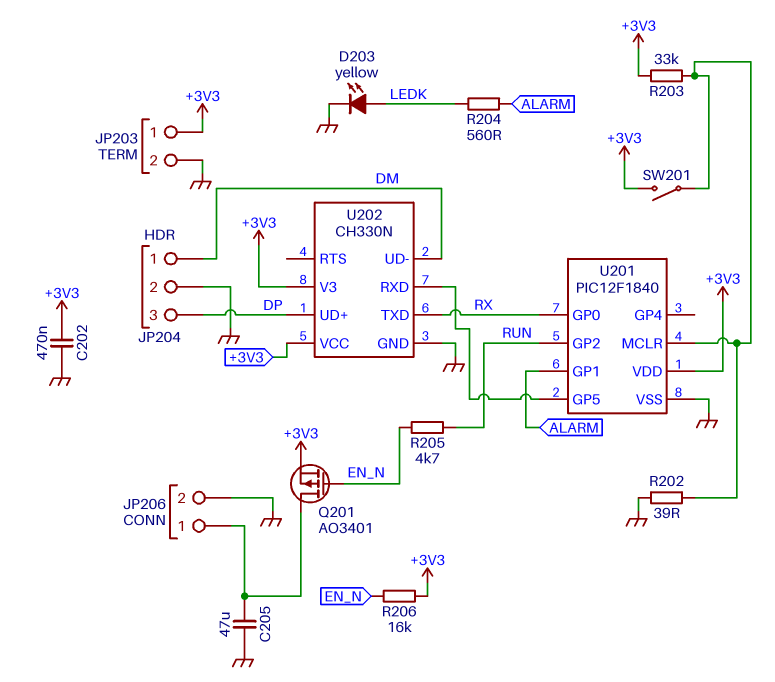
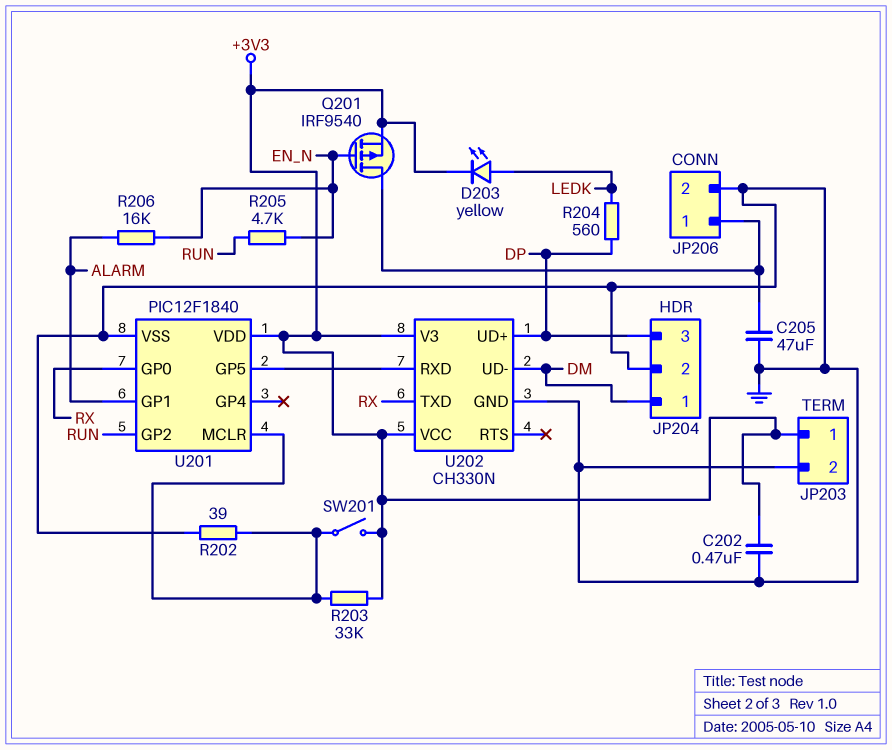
D203: LED yellow (A LEDK, K GND) -> LED yellow (A LEDK, K +3V3)
Q201: PMOS AO3401 (G EN_N, D JP206/1, S +3V3) -> PMOS IRF9540 (G EN_N, D JP206/1, S +3V3)
R204: 560 (ALARM, LEDK) -> 560 (DP, LEDK)
R206: 16k (+3V3, EN_N) -> 16k (ALARM, EN_N)

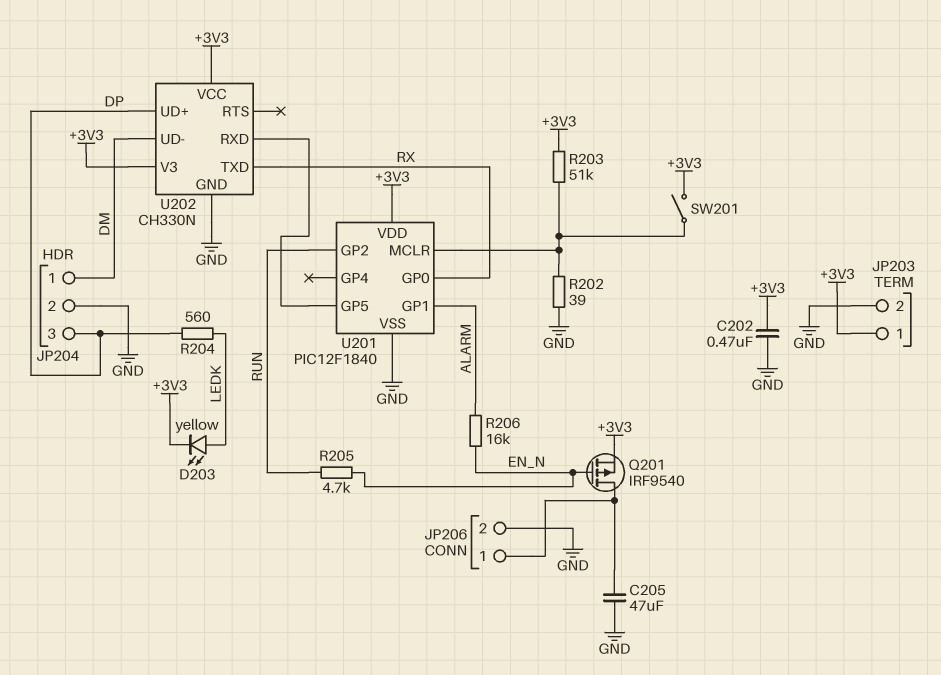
R203: 33k (+3V3, U201/MCLR) -> 51k (+3V3, U201/MCLR)

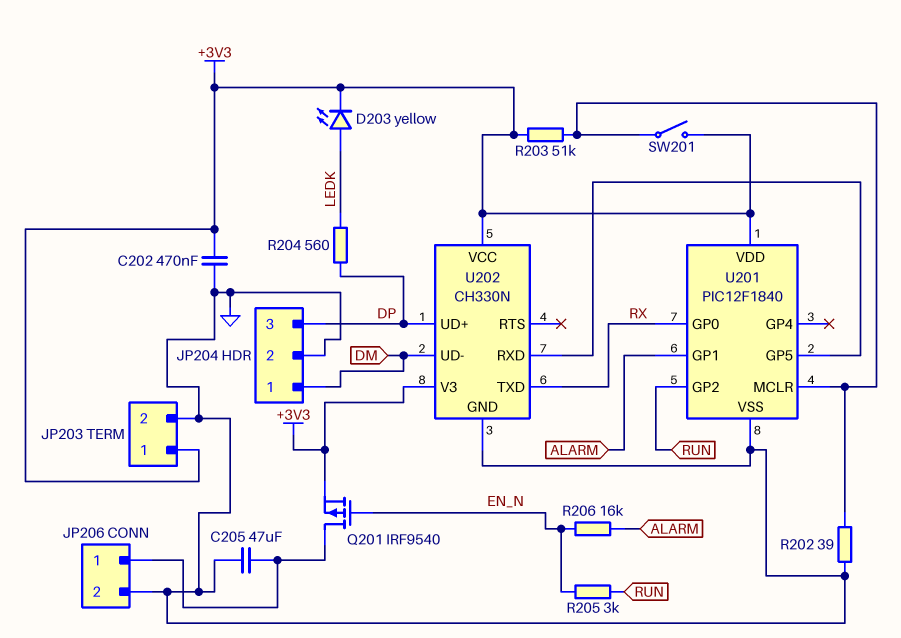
R205: 4.7k (EN_N, RUN) -> 3k (EN_N, RUN)

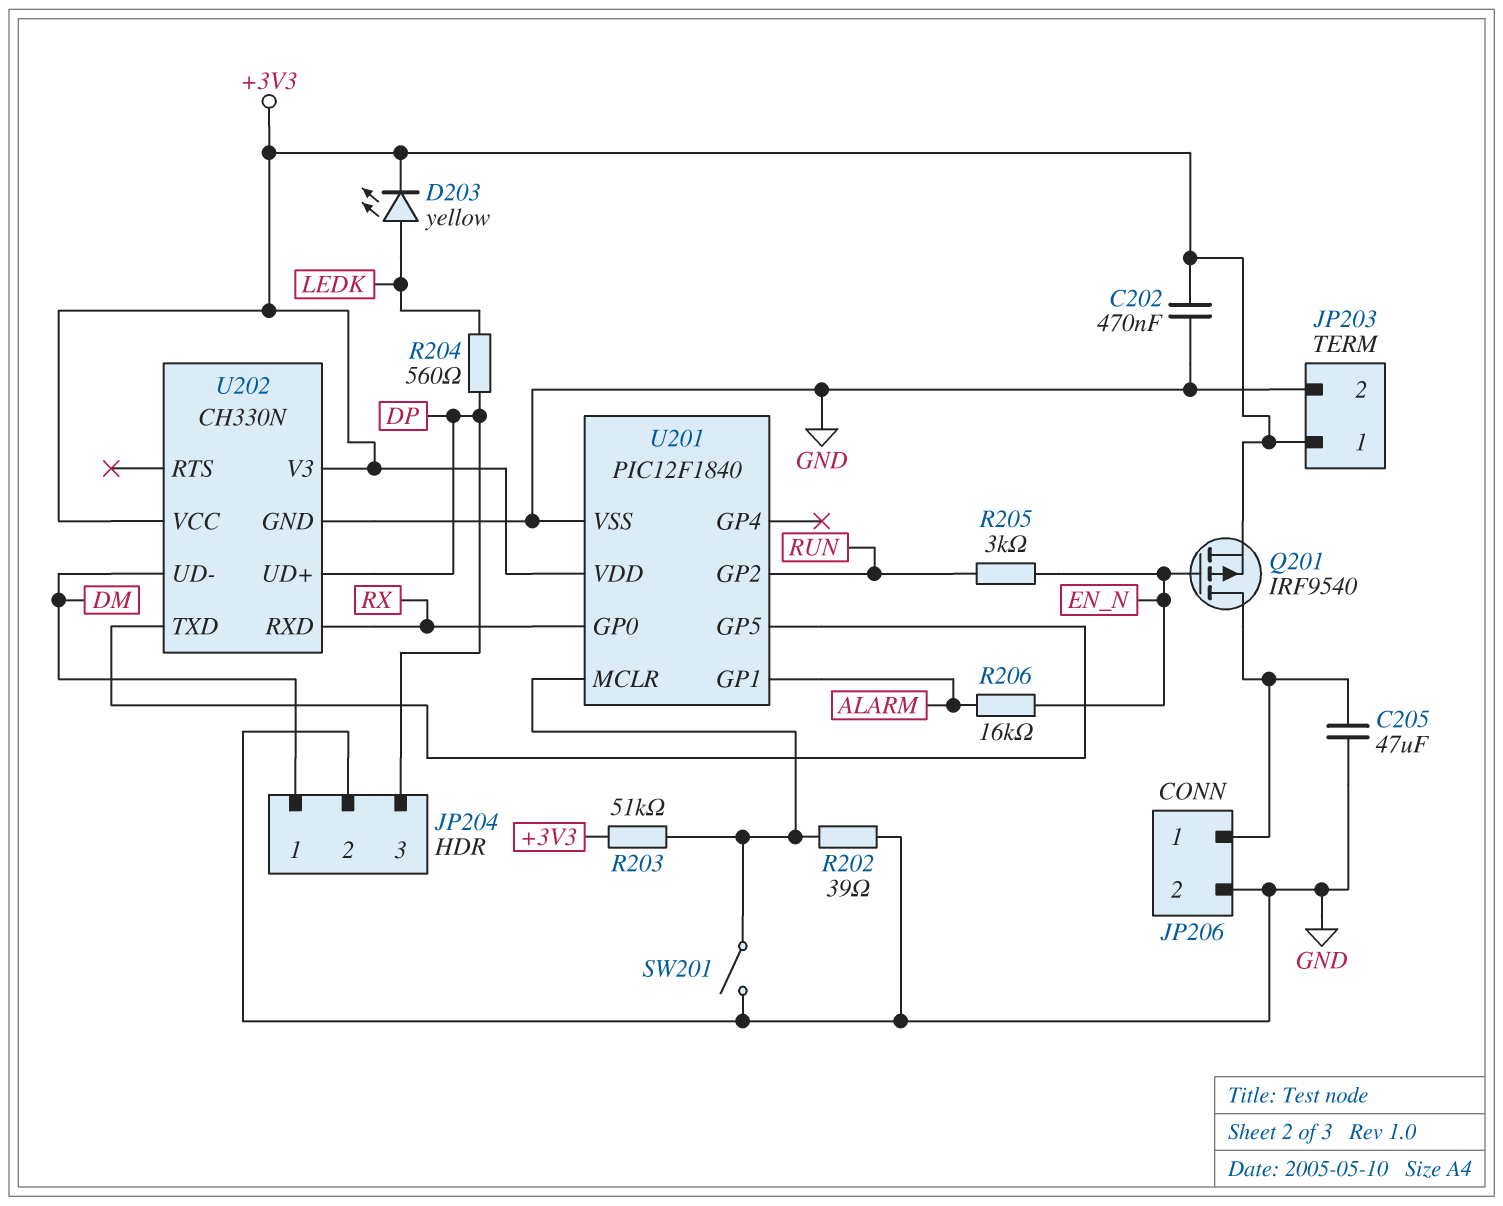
SW201: switch (+3V3, U201/MCLR) -> switch (GND, U201/MCLR)
U202 pin RXD: U201/GP5 -> RX
U202 pin TXD: RX -> U201/GP5

